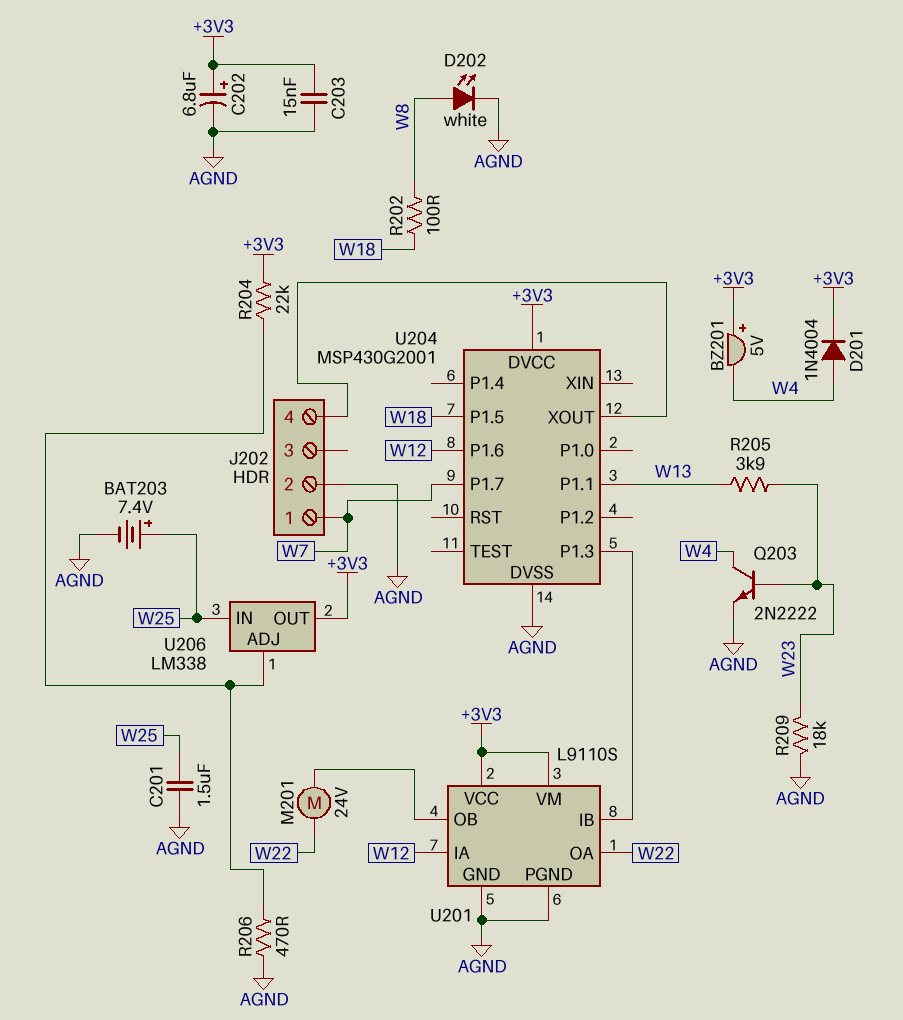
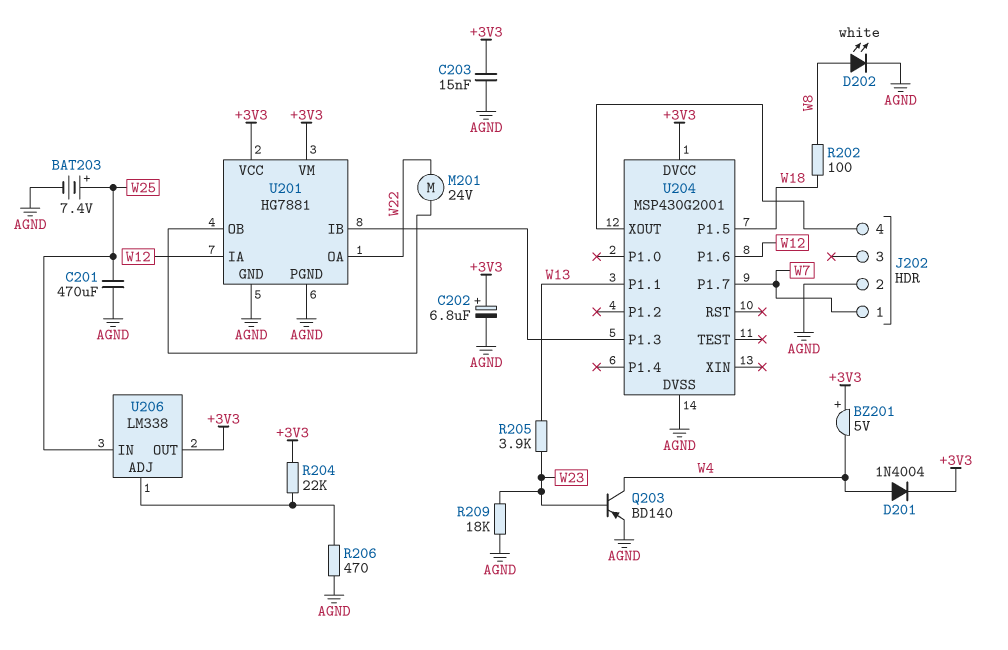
C201: 1.5uF (AGND, W25) -> 470uF (AGND, W25)
Q203: NPN 2N2222 (B W23, C W4, E AGND) -> PNP BD140 (B W23, C W4, E AGND)
U201: L9110S -> HG7881

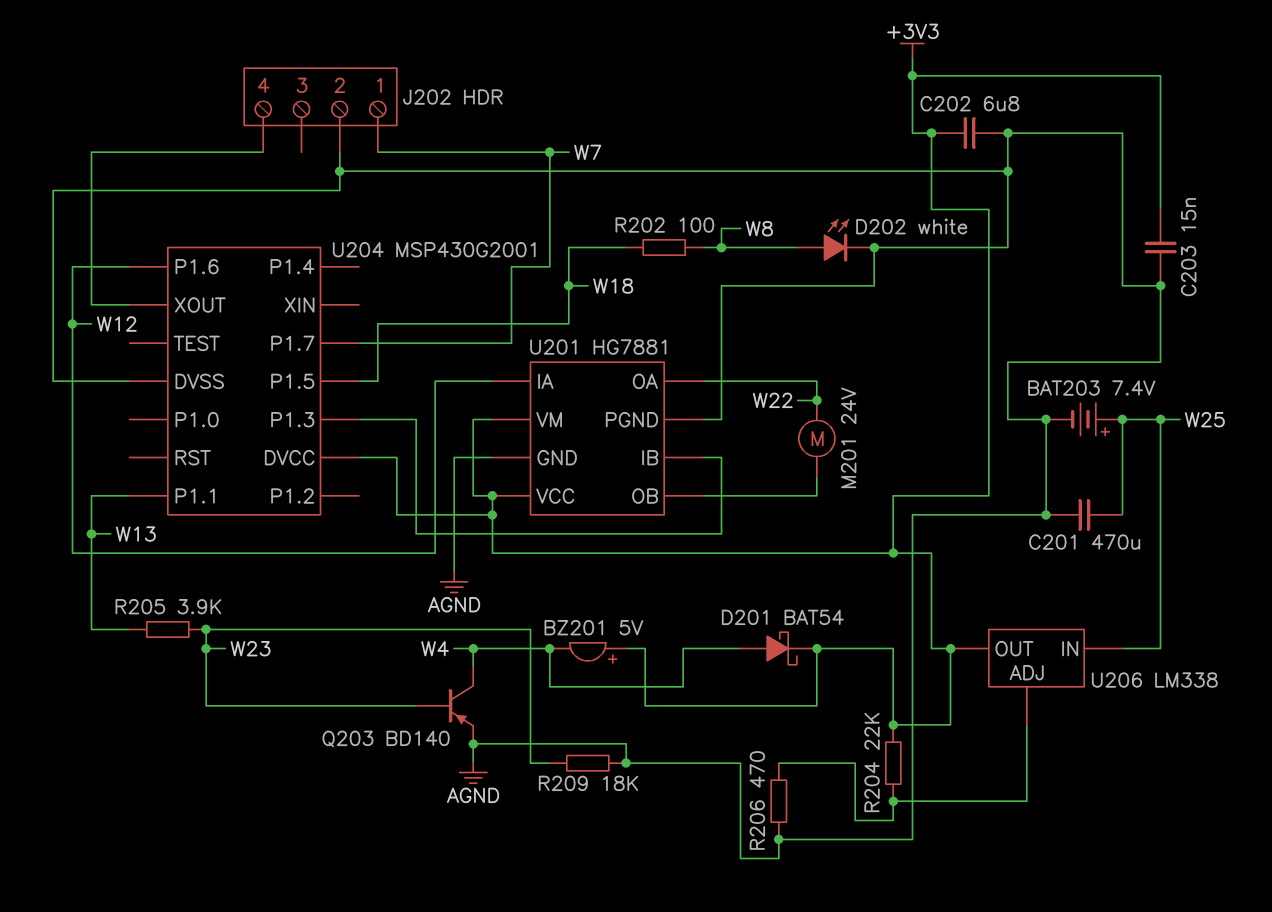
C202: 6.8uF (plus +3V3, minus AGND) -> 6.8uF (+3V3, AGND)
D201: diode 1N4004 (A W4, K +3V3) -> schottky BAT54 (A W4, K +3V3)

